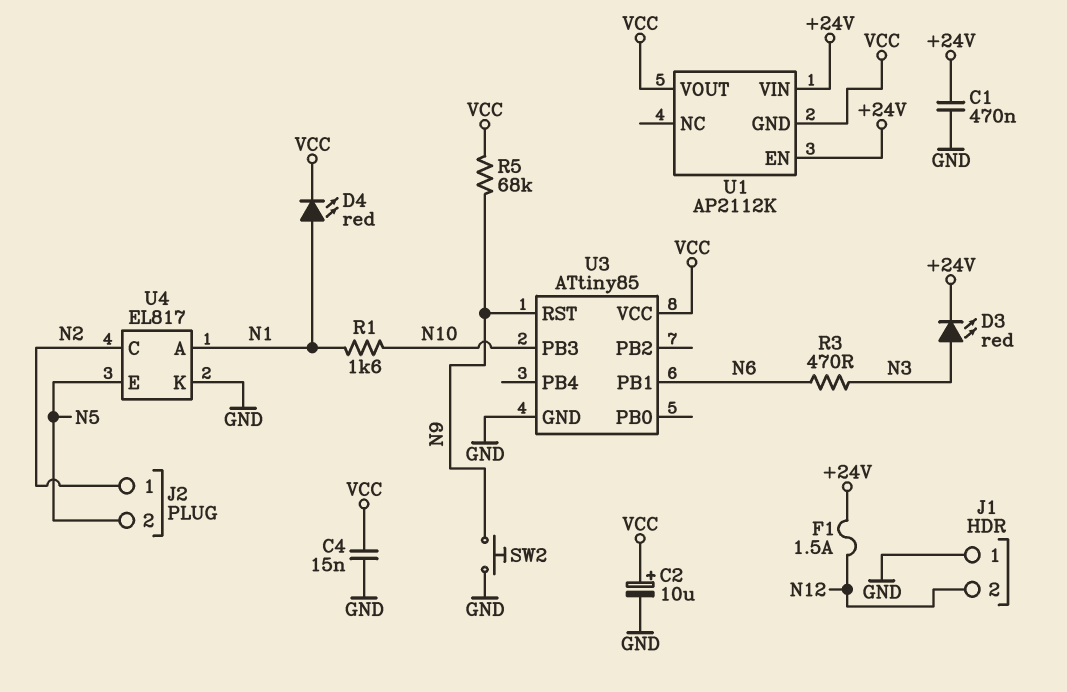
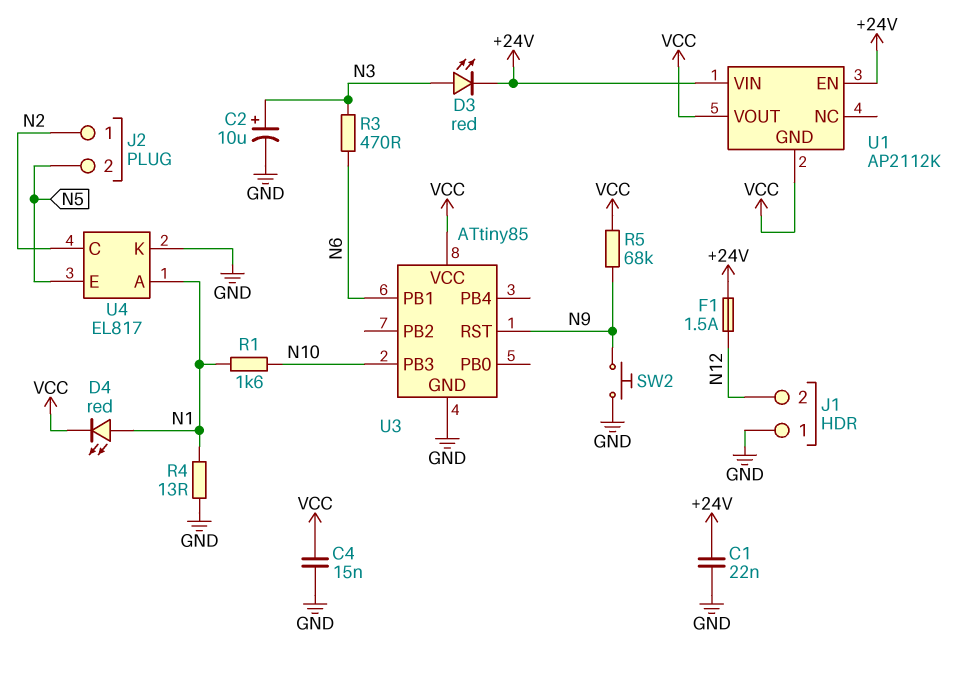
C1: 470nF (+24V, GND) -> 22nF (+24V, GND)
C2: 10uF (plus VCC, minus GND) -> 10uF (plus N3, minus GND)
R4: none -> 13 (GND, N1)

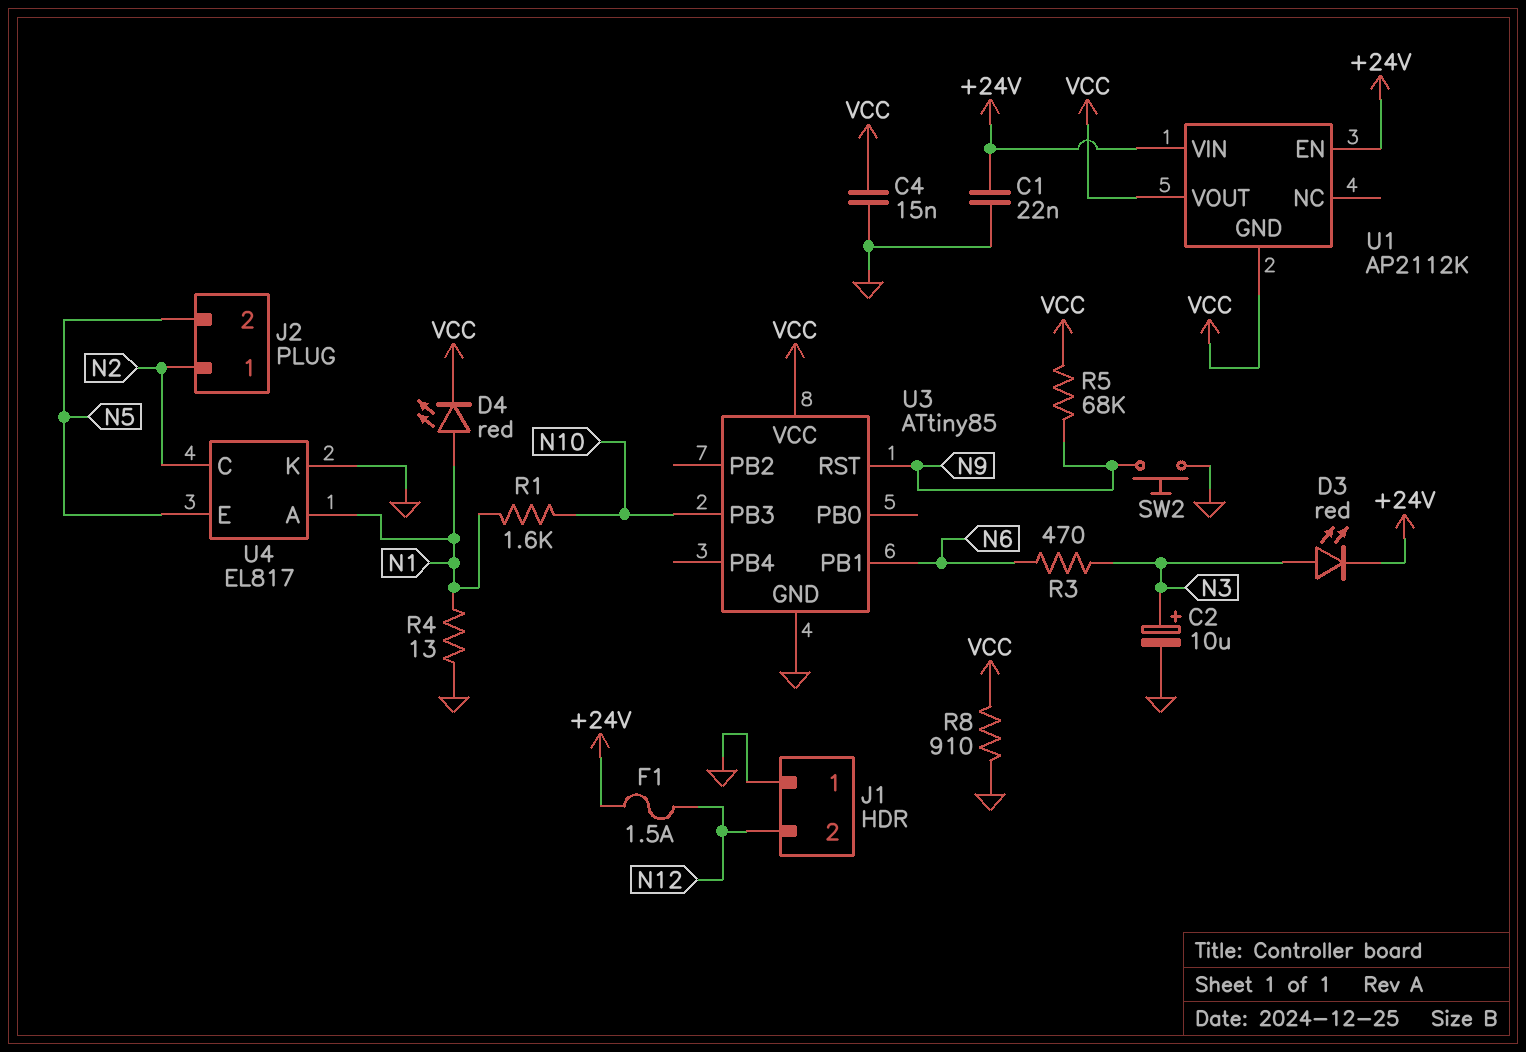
R8: none -> 910 (GND, VCC)

